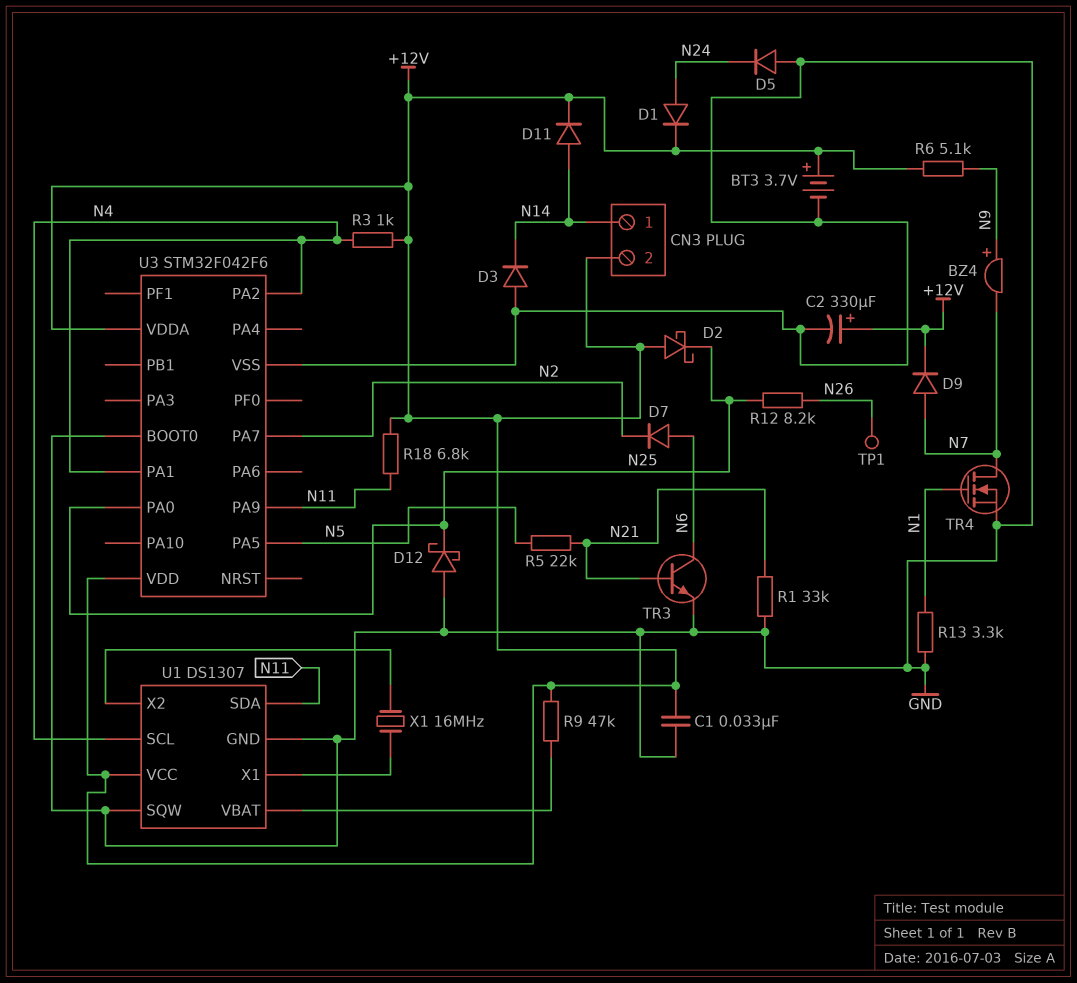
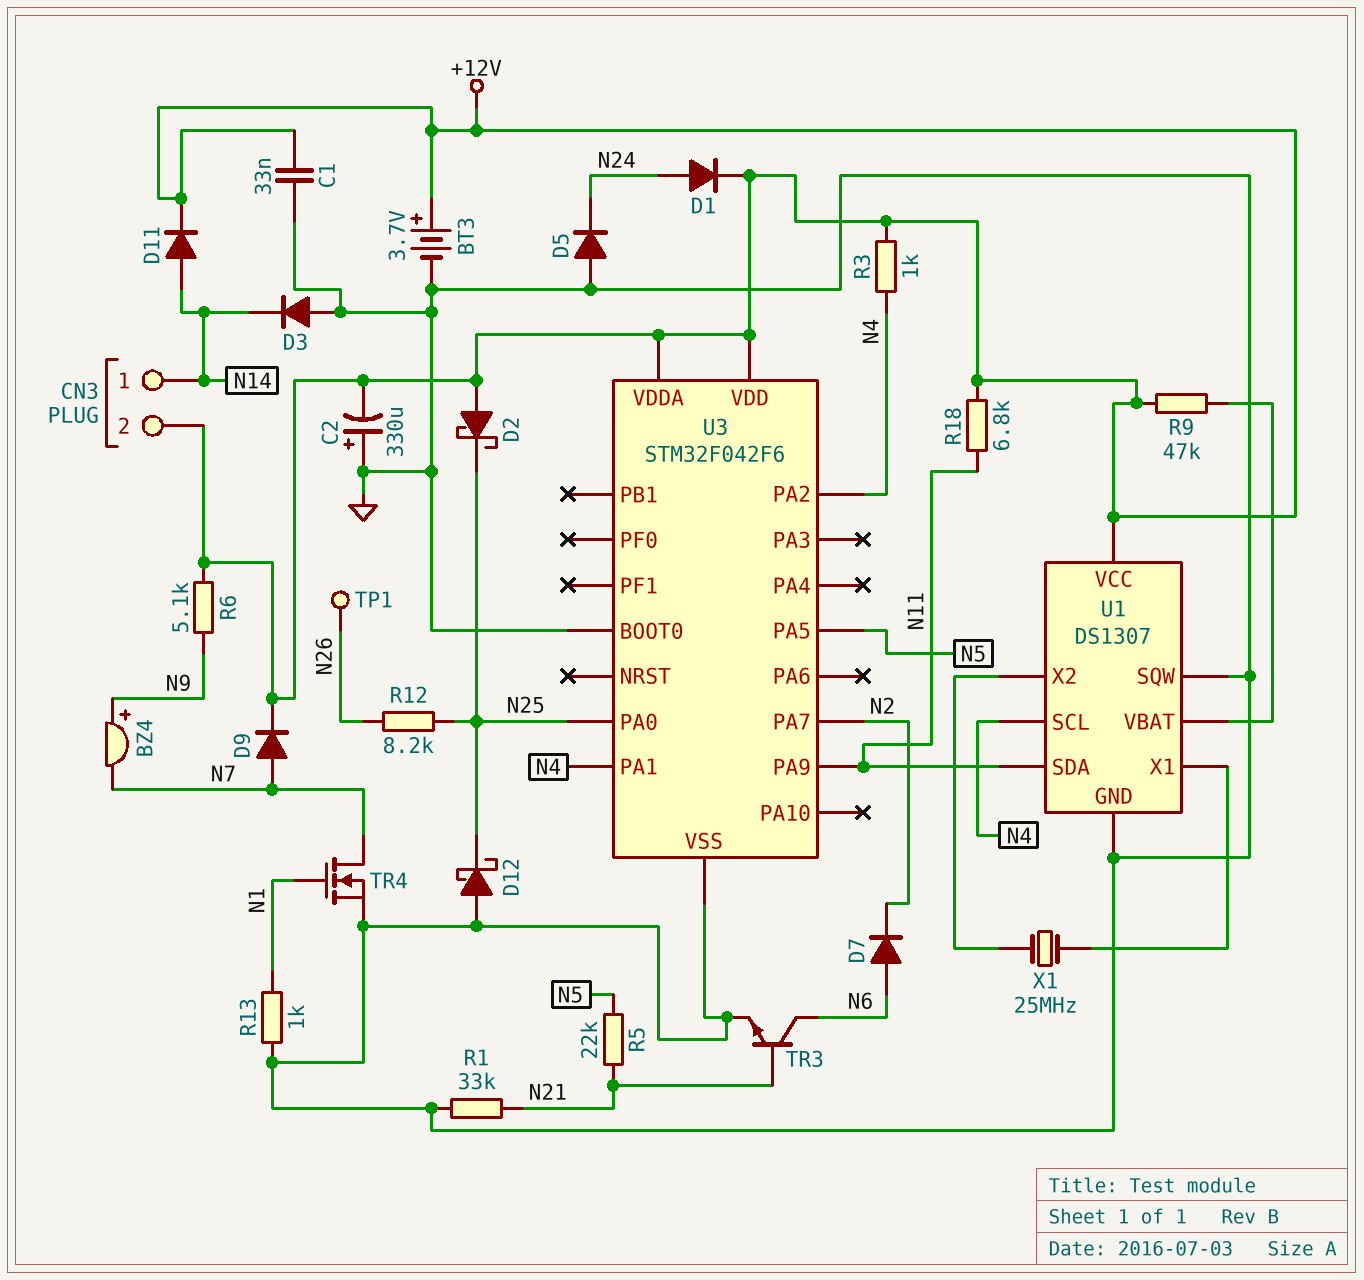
C2: 330uF (plus +12V, minus GND) -> 330uF (plus GND, minus +12V)
R13: 3.3k (GND, N1) -> 1k (GND, N1)
X1: 16MHz (U1/X1, U1/X2) -> 25MHz (U1/X1, U1/X2)

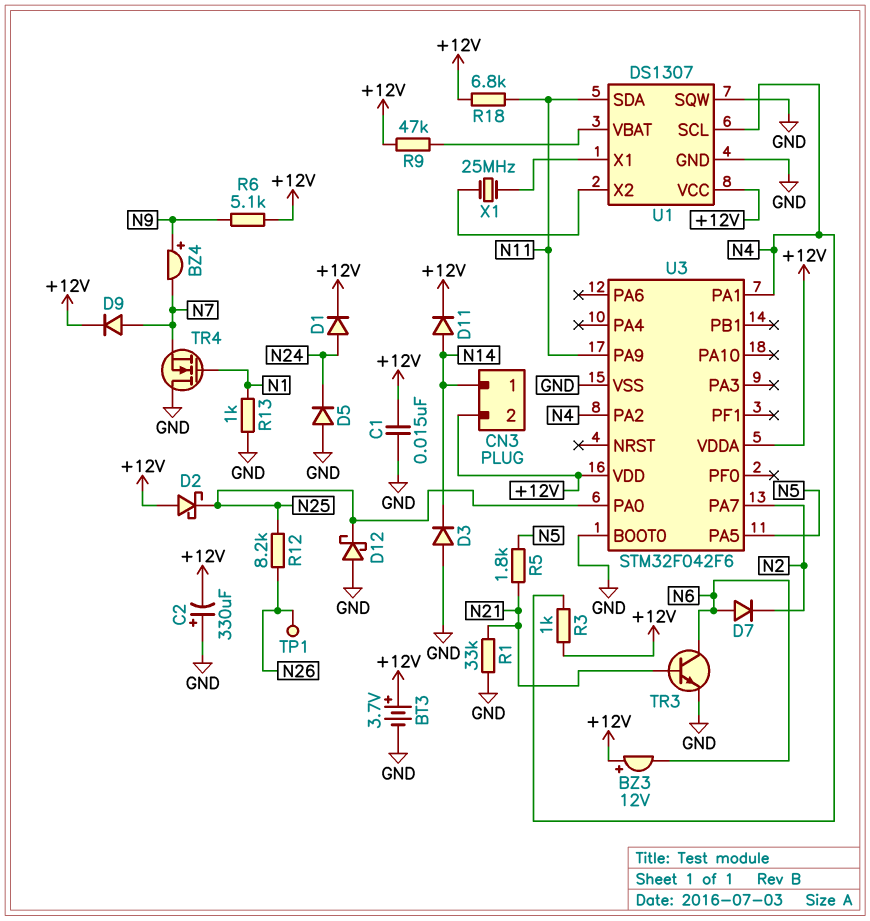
BZ3: none -> buzzer 12V (plus +12V, minus N6)
C1: 33nF (+12V, GND) -> 15nF (+12V, GND)
R5: 22k (N5, N21) -> 1.8k (N5, N21)
TR4: NMOS (G N1, D N7, S GND) -> NMOS (G N1, D GND, S N7)

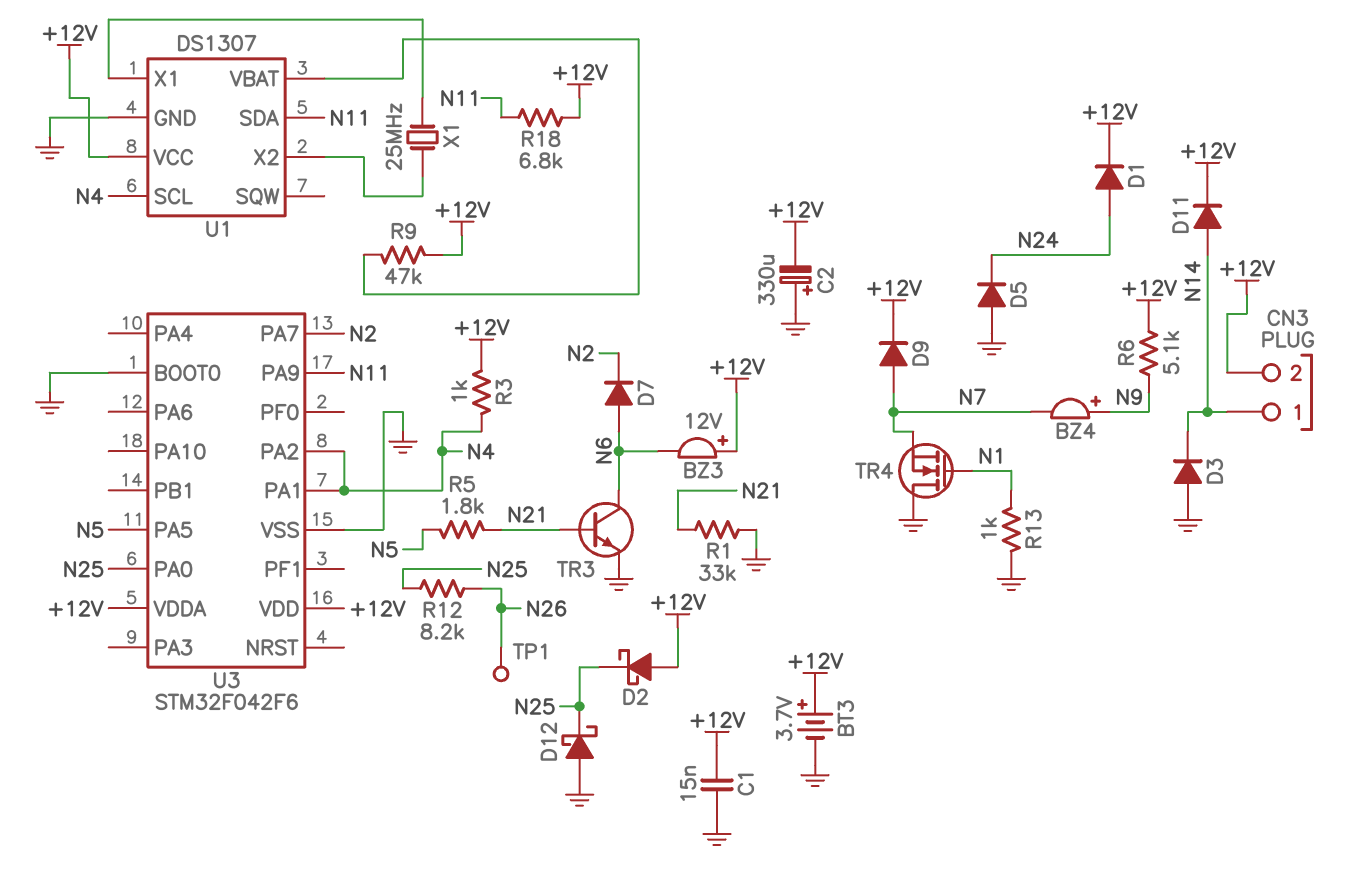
U1 pin SQW: GND -> none

